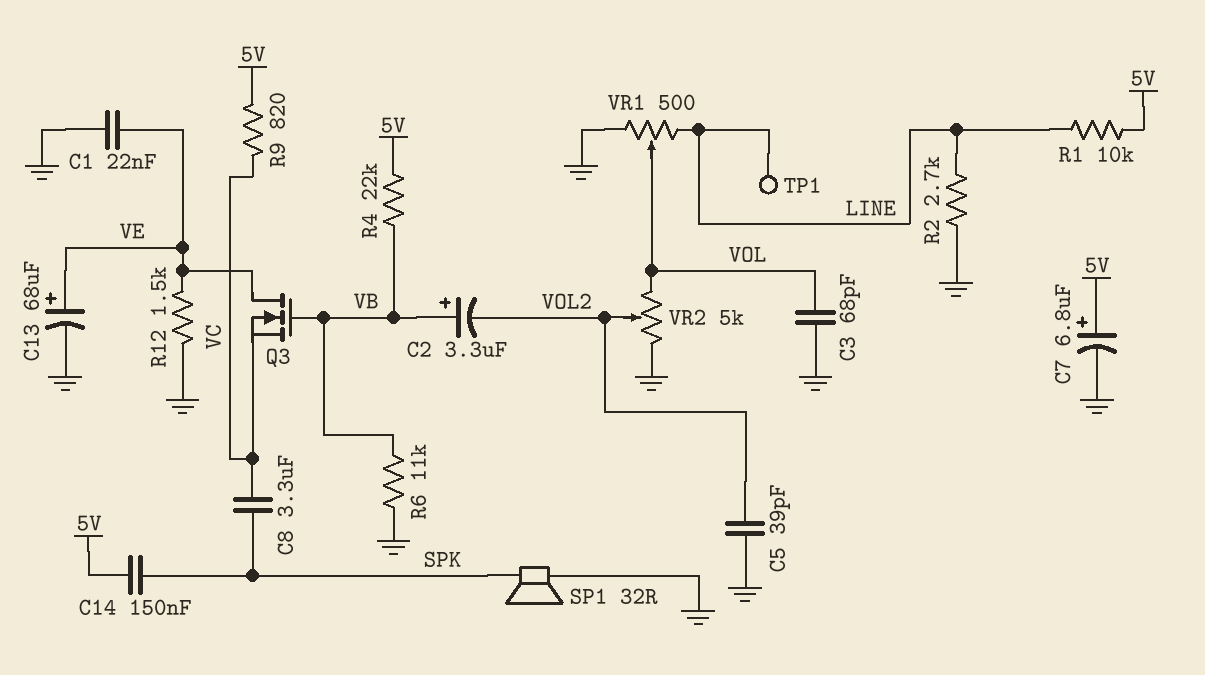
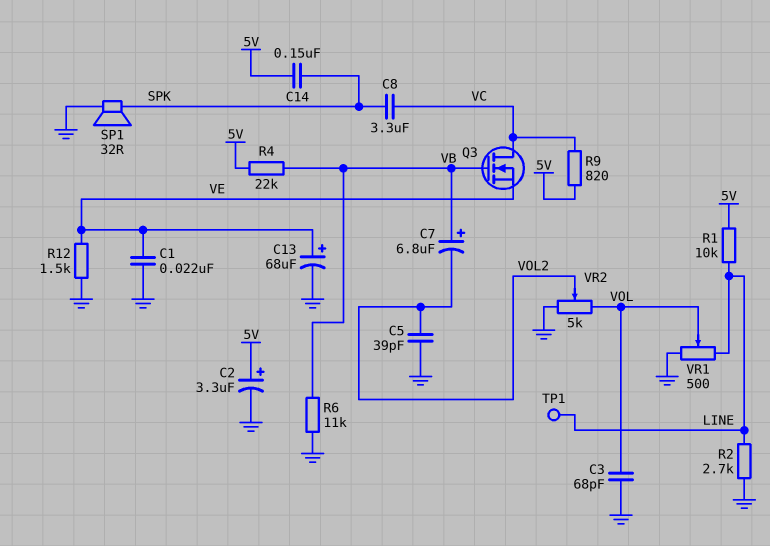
C2: 3.3uF (plus VB, minus VOL2) -> 3.3uF (plus 5V, minus GND)
C7: 6.8uF (plus 5V, minus GND) -> 6.8uF (plus VB, minus VOL2)
Q3: NMOS (G VB, D VE, S VC) -> NMOS (G VB, D VC, S VE)

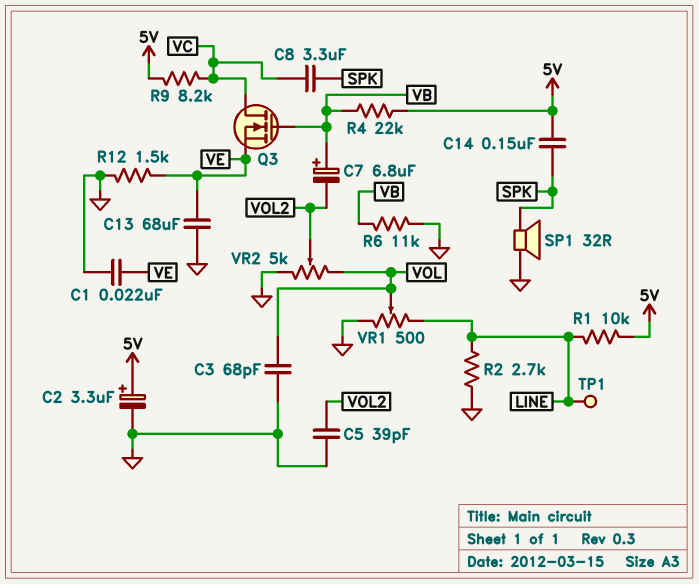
C13: 68uF (plus VE, minus GND) -> 68uF (GND, VE)
R9: 820 (5V, VC) -> 8.2k (5V, VC)

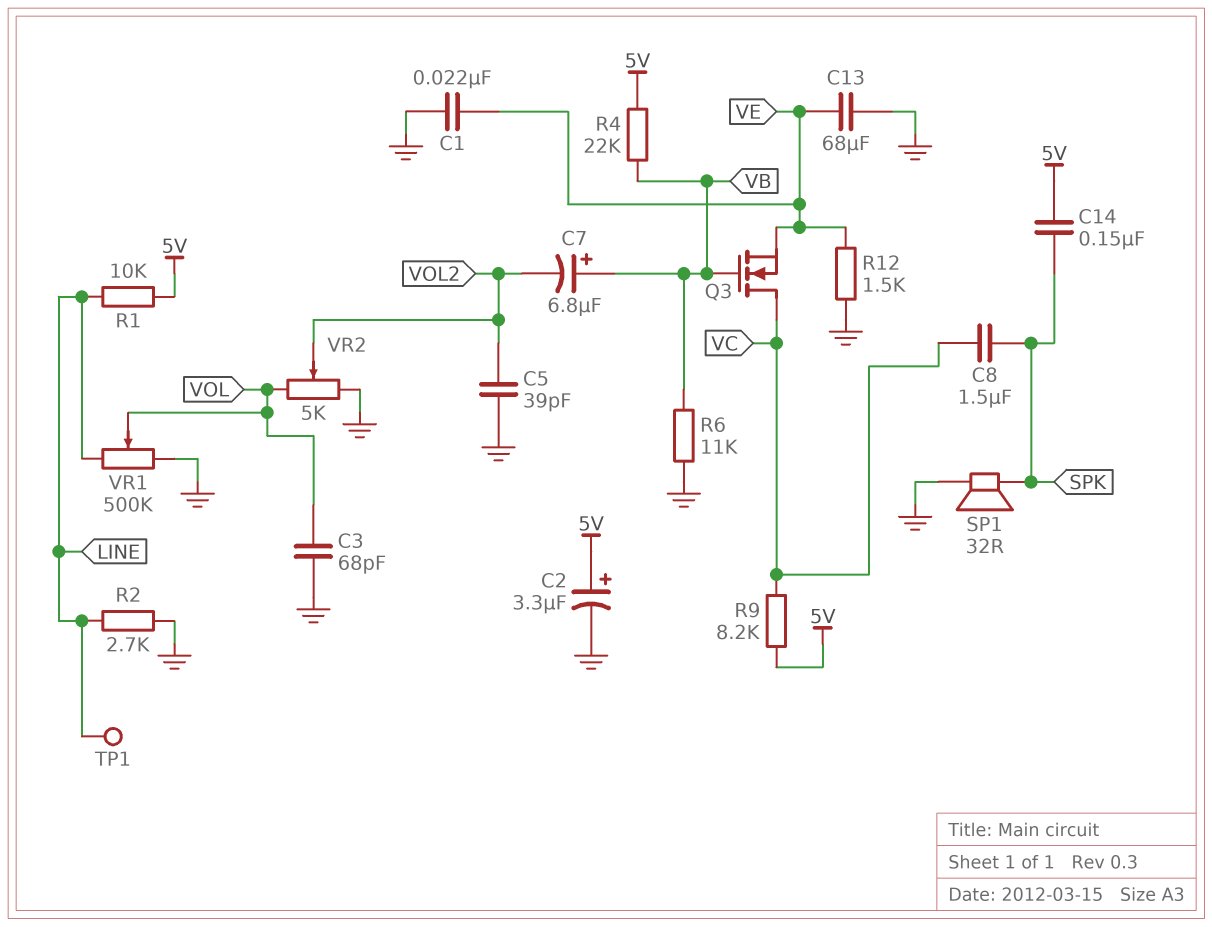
C8: 3.3uF (SPK, VC) -> 1.5uF (SPK, VC)
VR1: 500 (GND, LINE, wiper VOL) -> 500k (GND, LINE, wiper VOL)

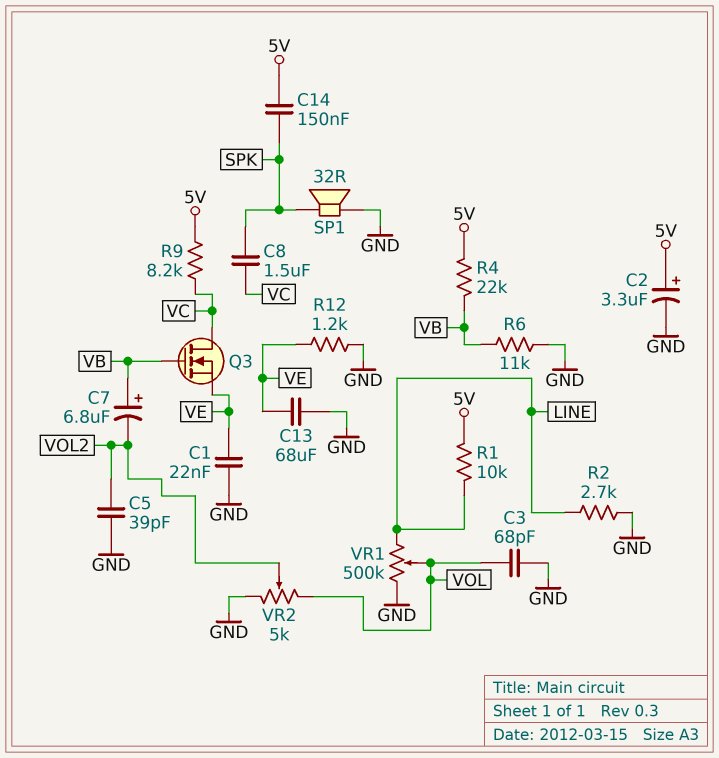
R12: 1.5k (GND, VE) -> 1.2k (GND, VE)
TP1: test point (LINE) -> none

